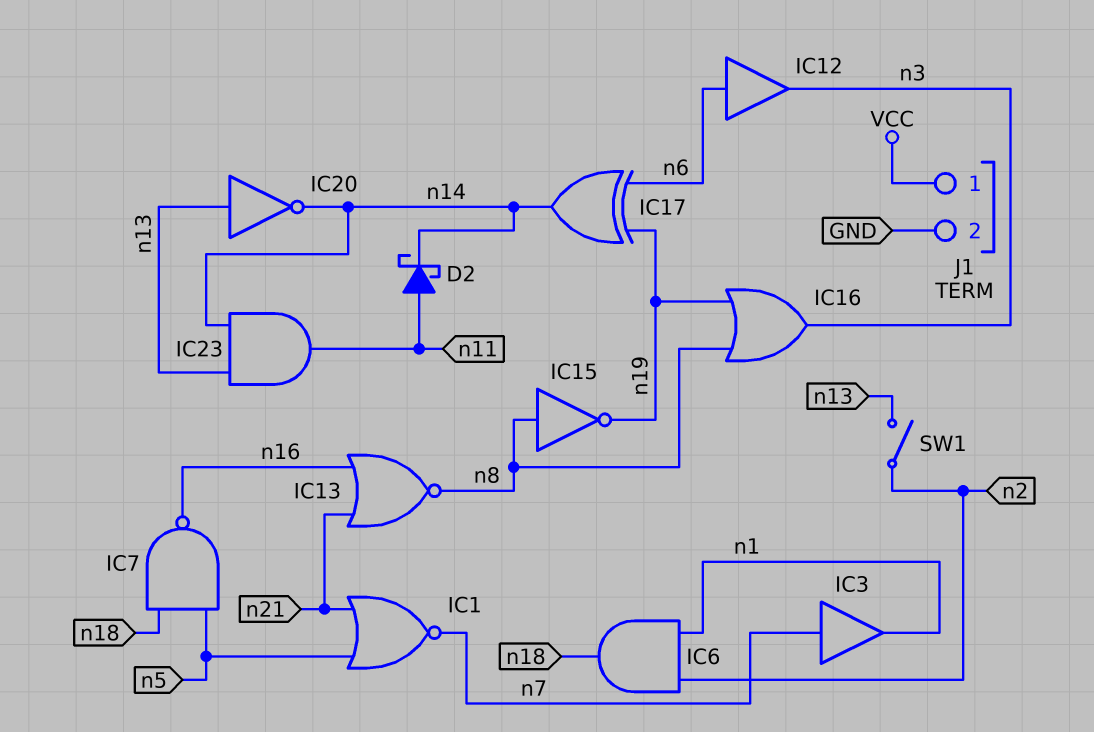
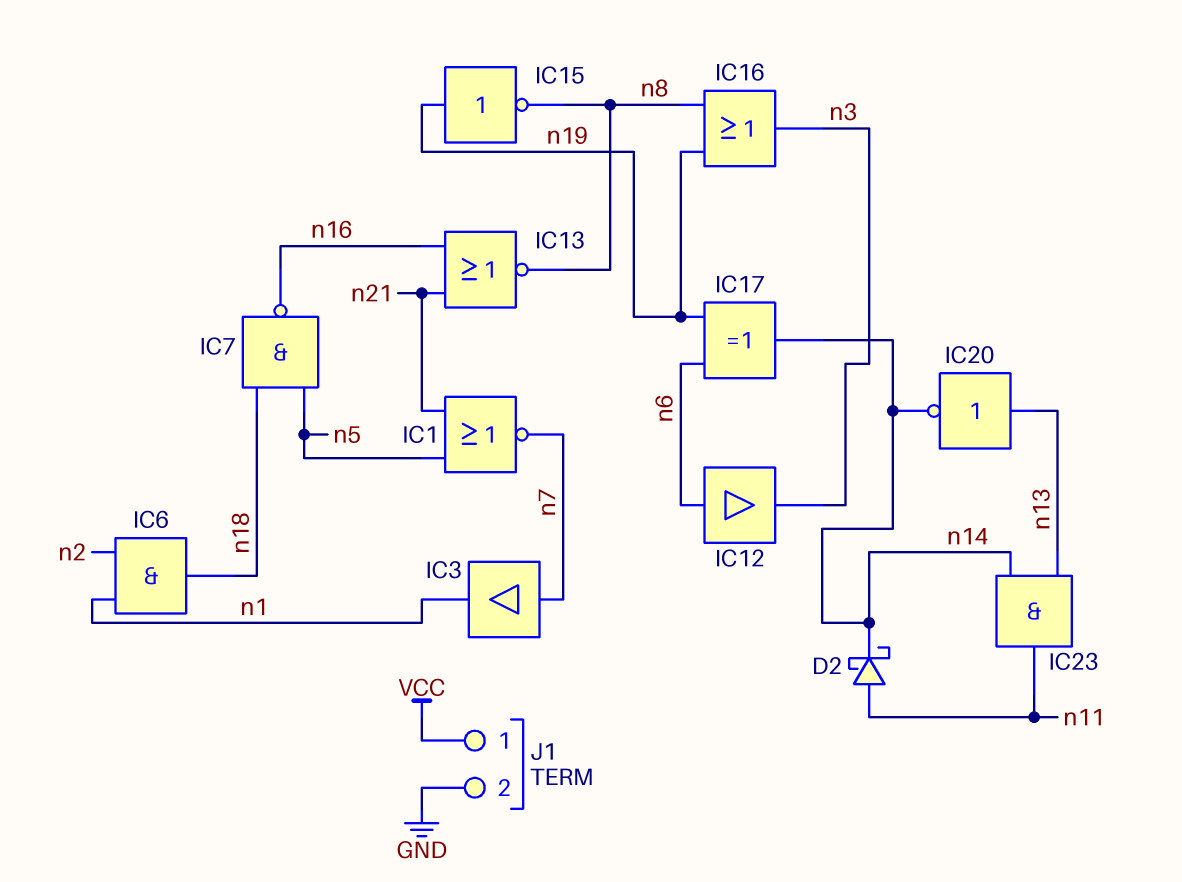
IC15: NOT (in n8, out n19) -> NOT (in n19, out n8)
SW1: switch (n2, n13) -> none

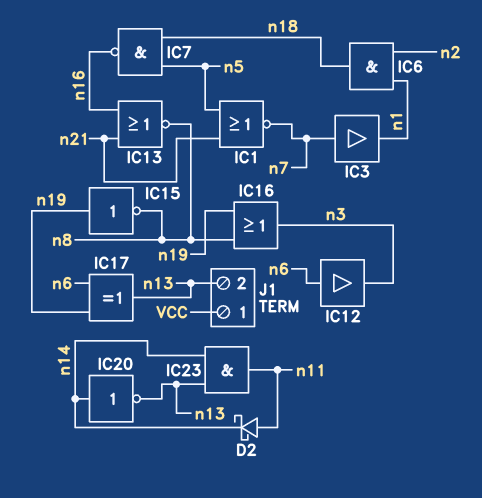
IC17: XOR (in n6, in n19, out n14) -> XOR (in n6, in n19, out n13)
IC20: NOT (in n13, out n14) -> NOT (in n14, out n13)
J1 pin 2: GND -> n13

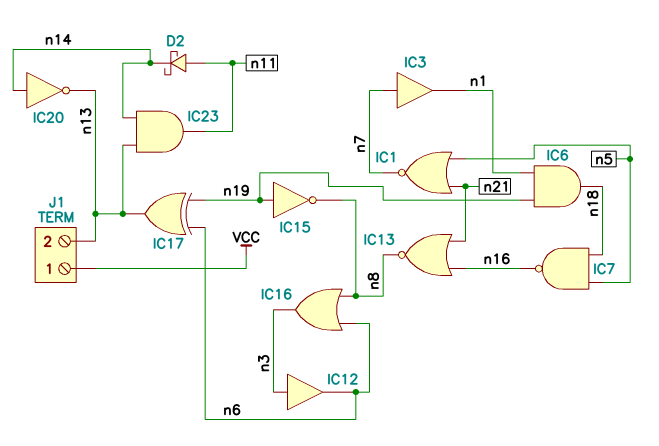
IC6: AND (in n1, in n2, out n18) -> AND (in n1, in n19, out n18)
IC12: buffer (in n6, out n3) -> buffer (in n3, out n6)
IC16: OR (in n8, in n19, out n3) -> OR (in n6, in n8, out n3)

